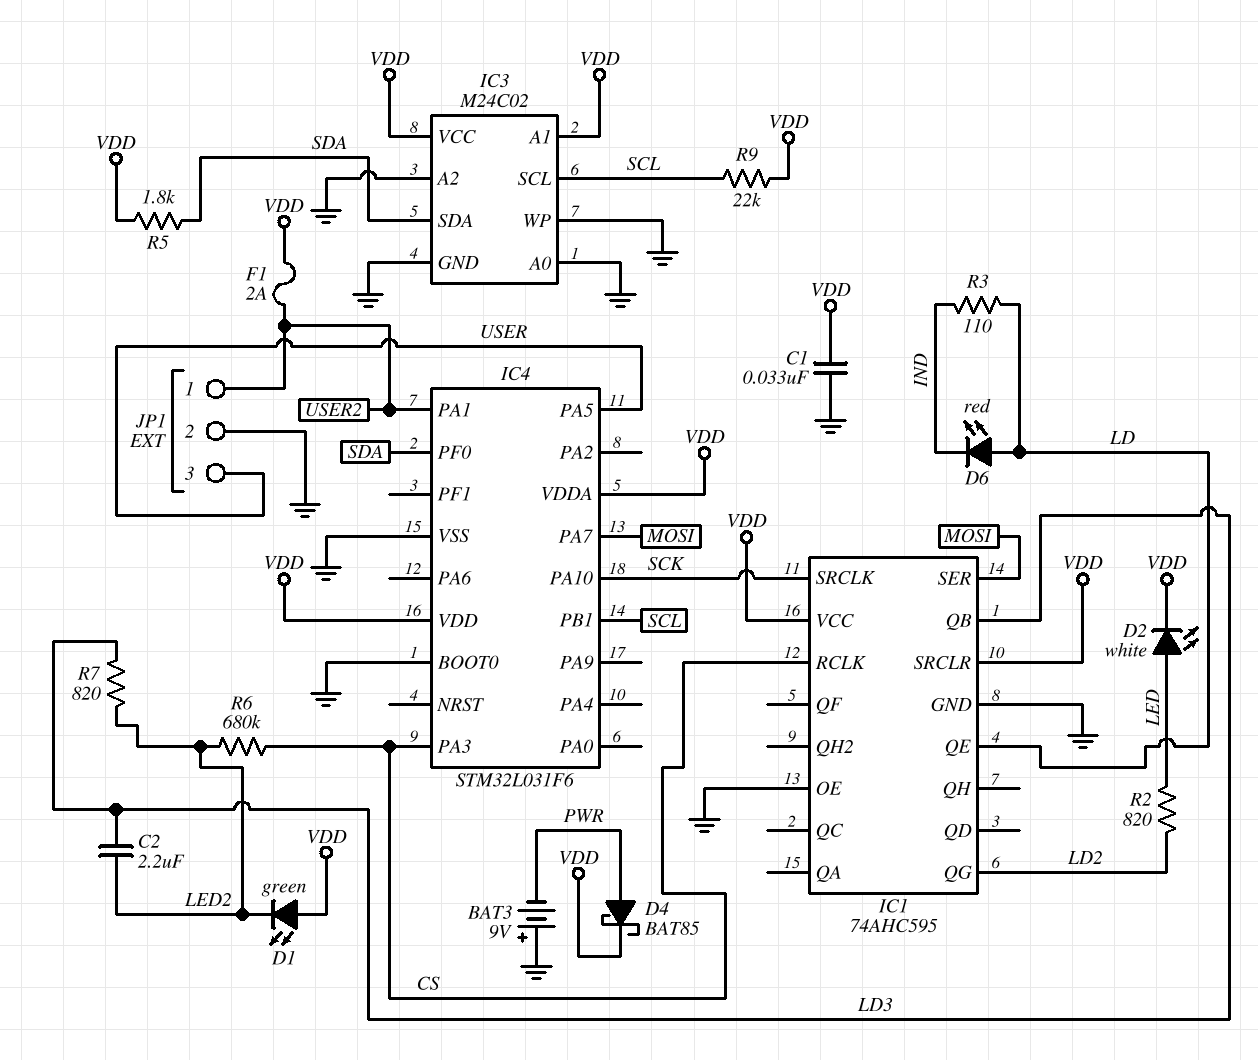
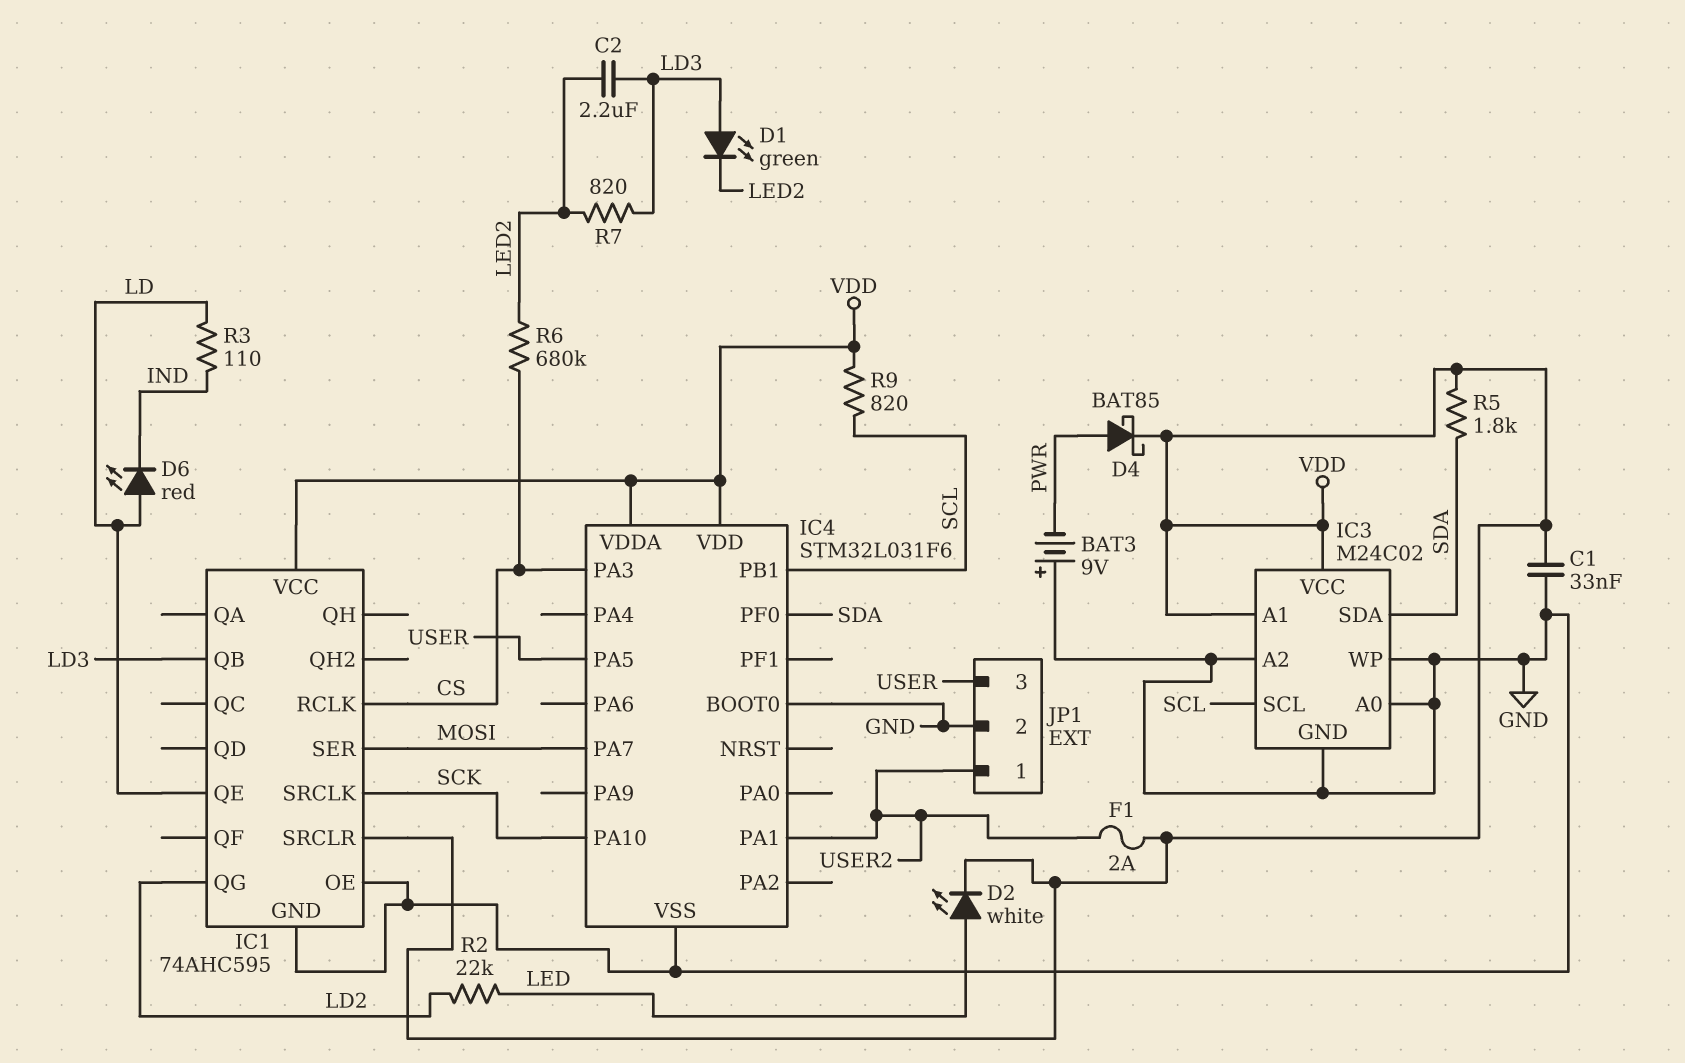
D1: LED green (A VDD, K LED2) -> LED green (A LD3, K LED2)
R2: 820 (LD2, LED) -> 22k (LD2, LED)
R9: 22k (SCL, VDD) -> 820 (SCL, VDD)

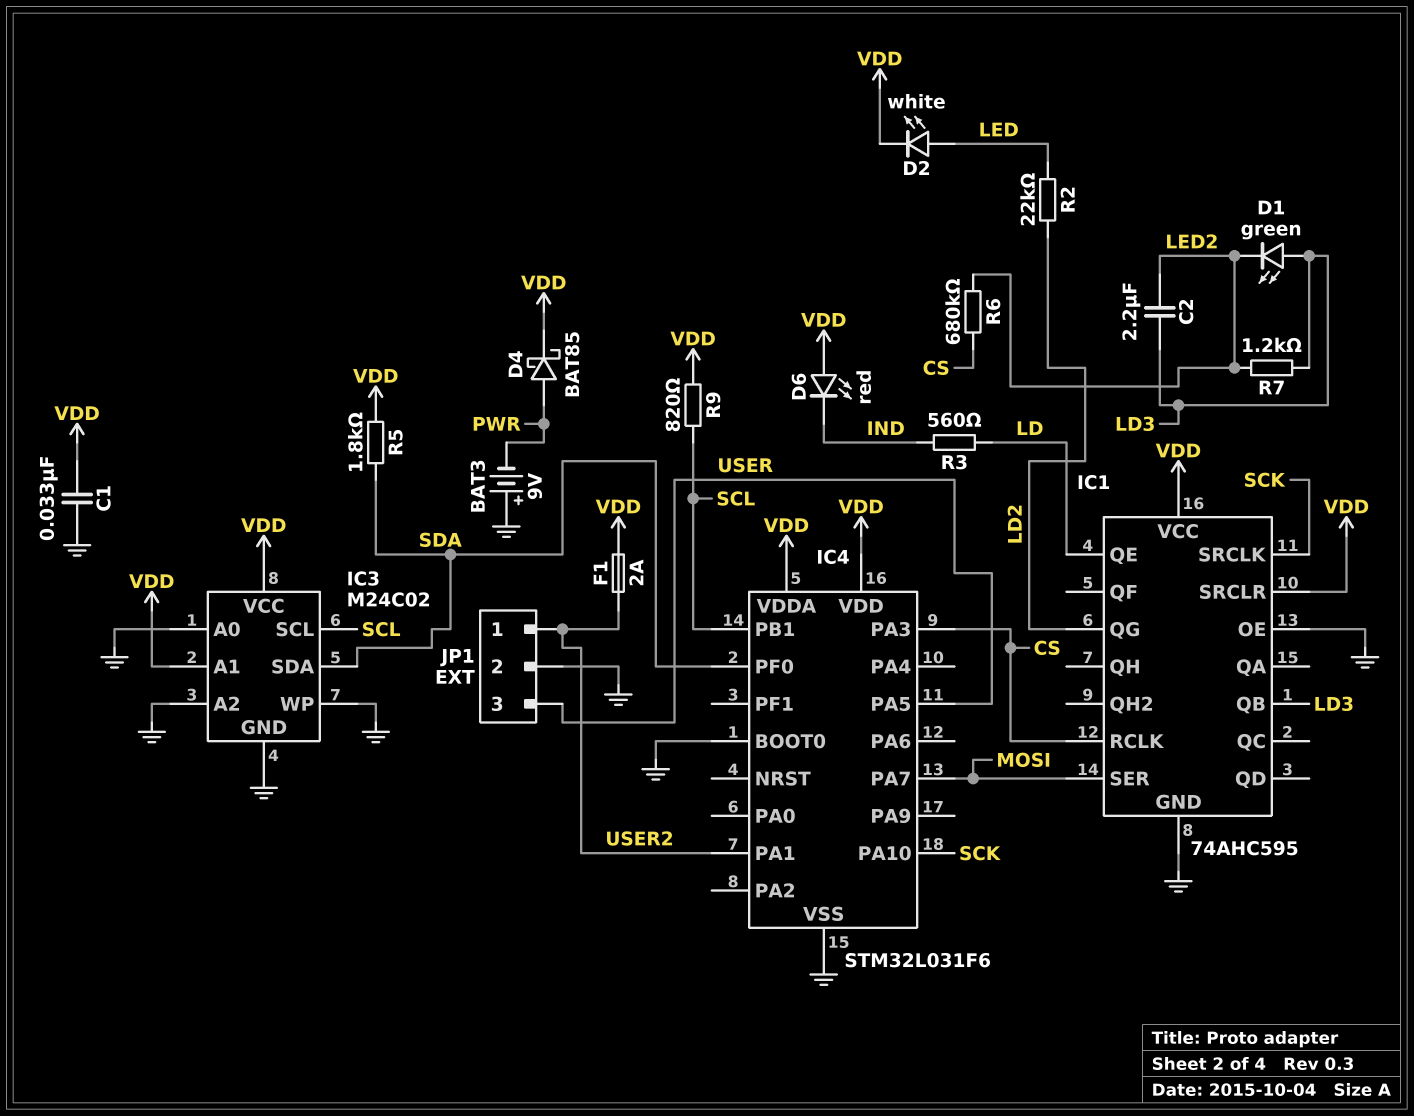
D6: LED red (A LD, K IND) -> LED red (A VDD, K IND)
R3: 110 (IND, LD) -> 560 (IND, LD)
R7: 820 (LD3, LED2) -> 1.2k (LD3, LED2)

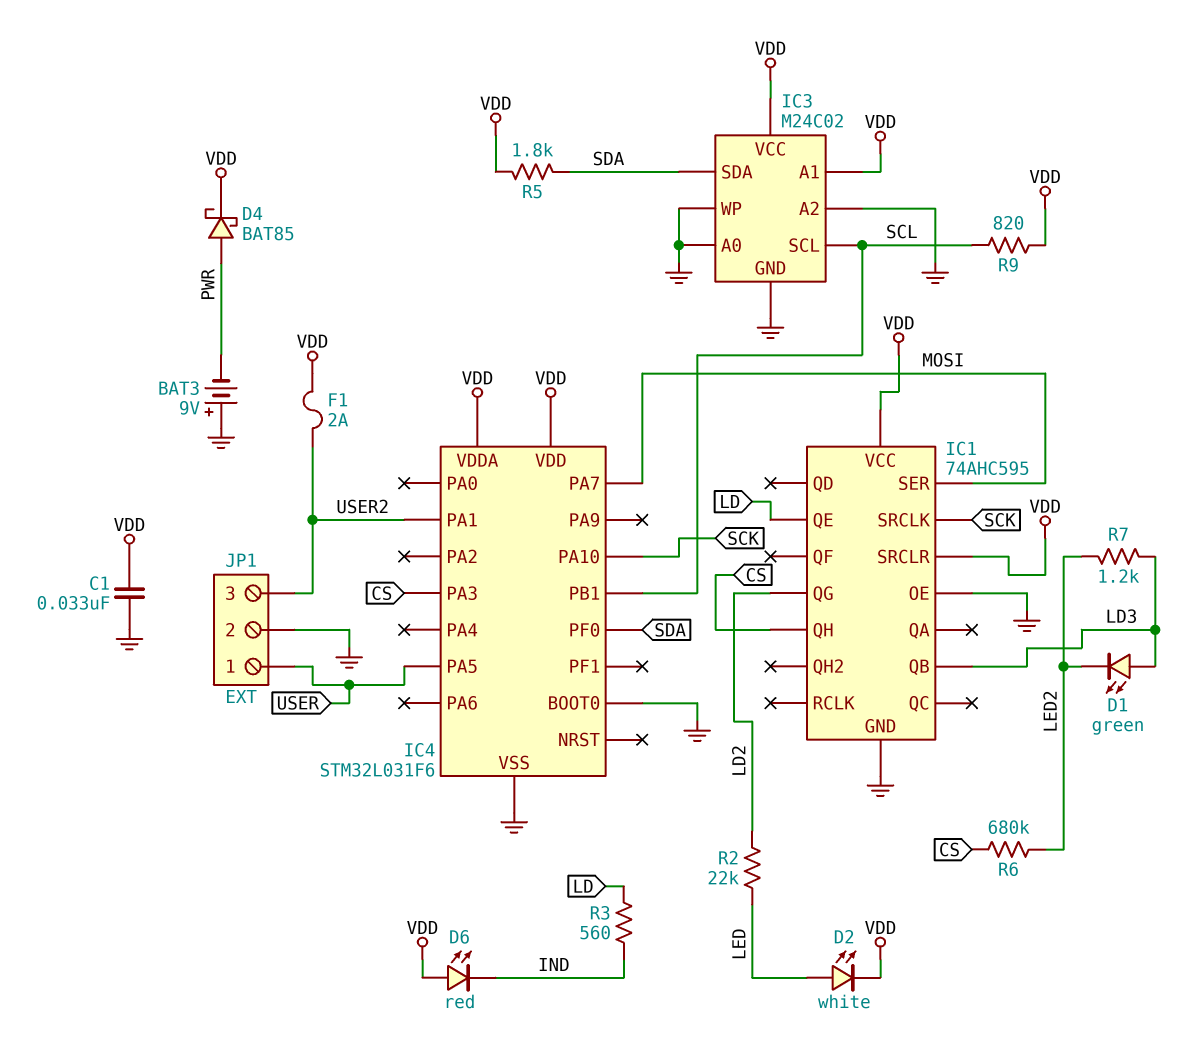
C2: 2.2uF (LD3, LED2) -> none
IC1 pin QH: none -> CS
IC1 pin RCLK: CS -> none
JP1 pin 1: USER2 -> USER
JP1 pin 3: USER -> USER2

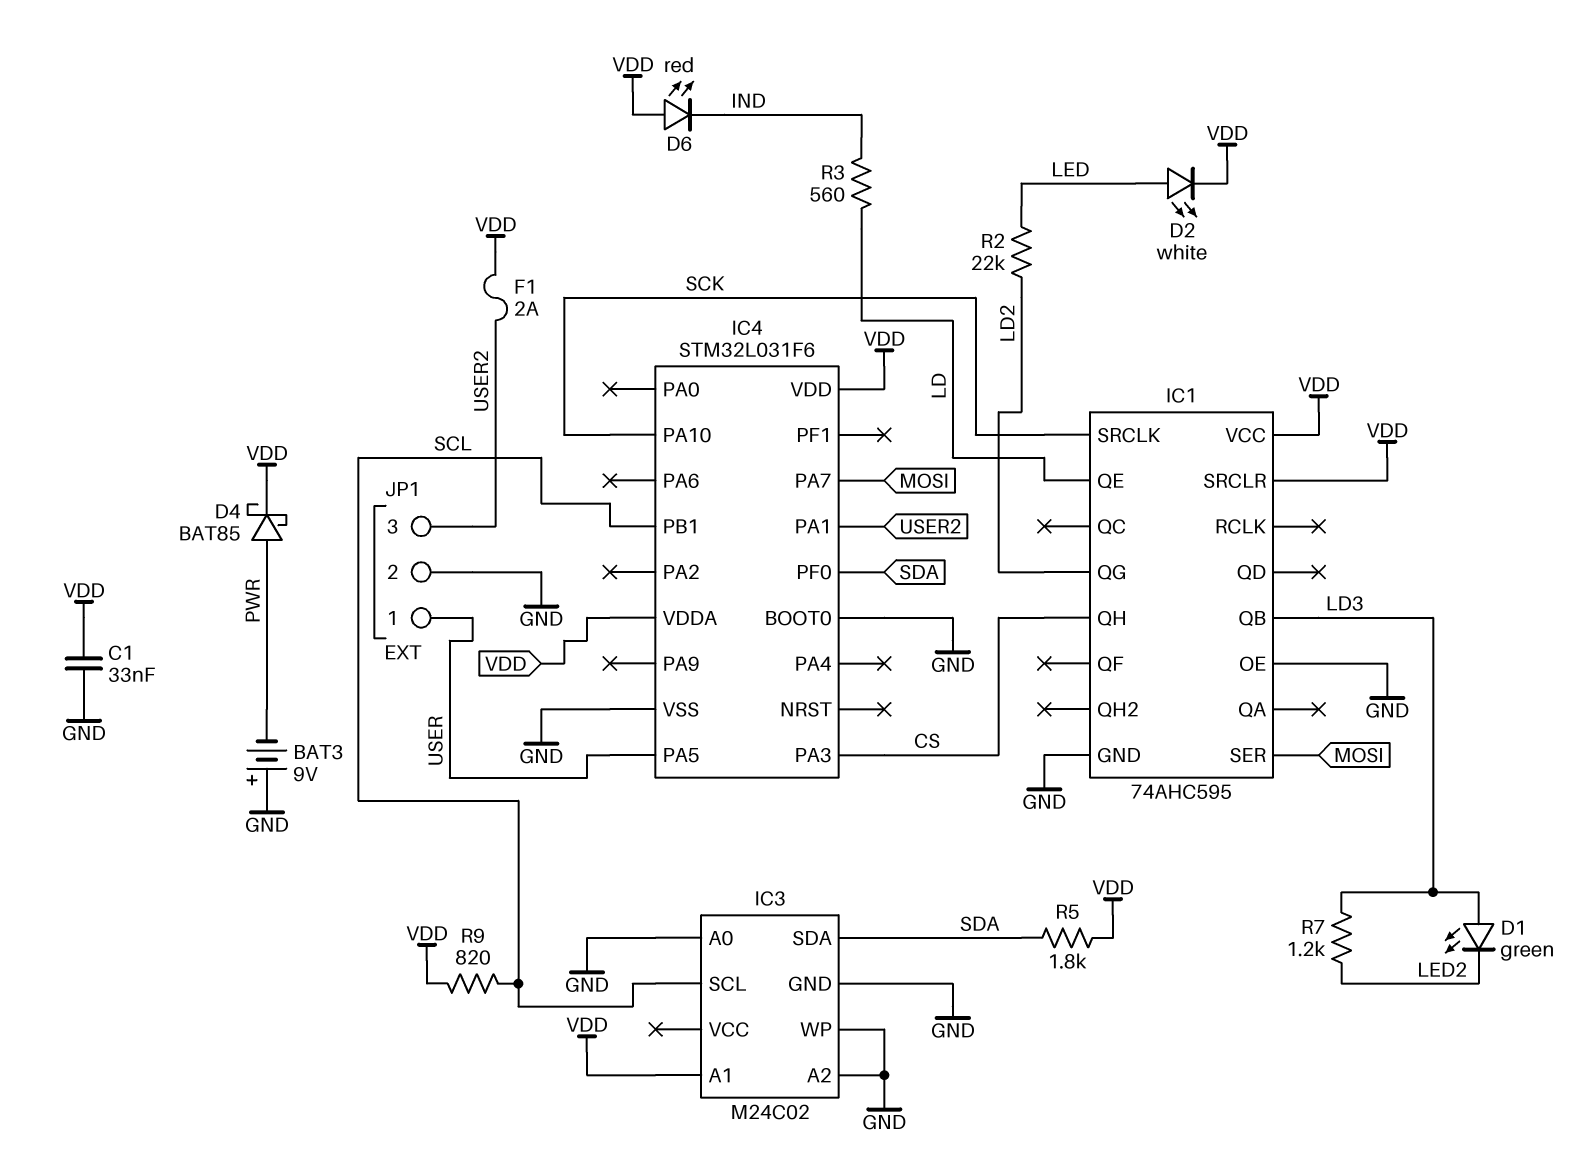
IC3 pin VCC: VDD -> none
R6: 680k (CS, LED2) -> none

